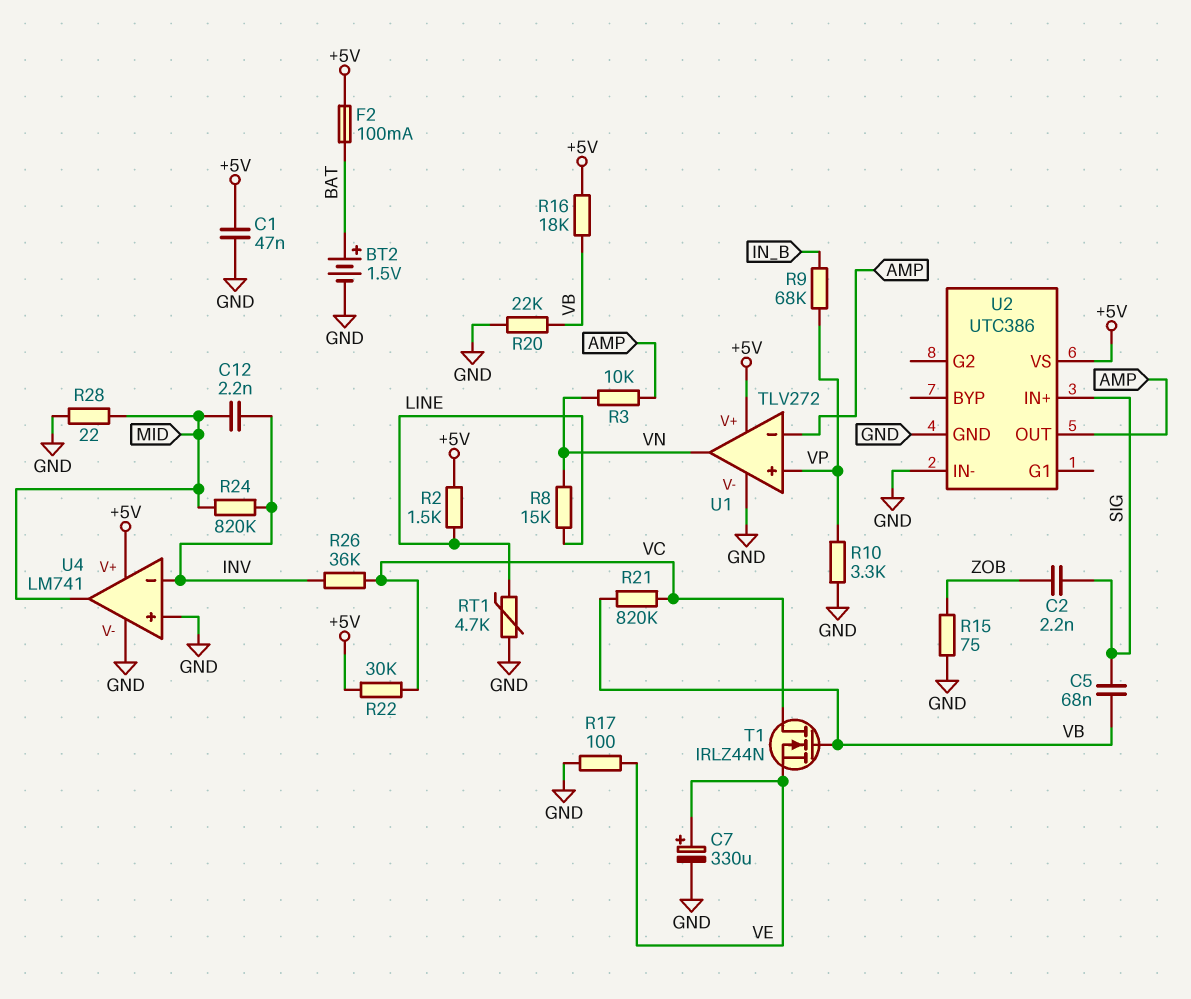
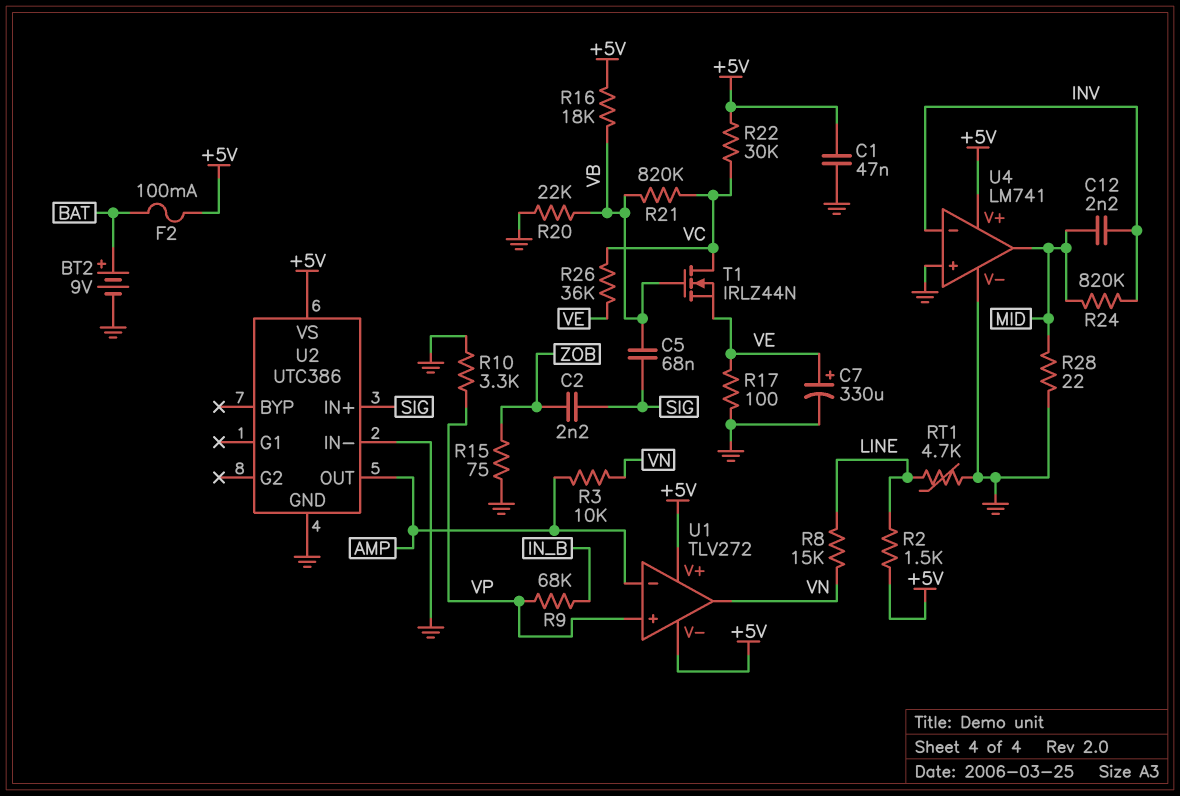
BT2: 1.5V (plus BAT, minus GND) -> 9V (plus BAT, minus GND)
R26: 36k (INV, VC) -> 36k (VC, VE)
U1 pin V-: GND -> +5V

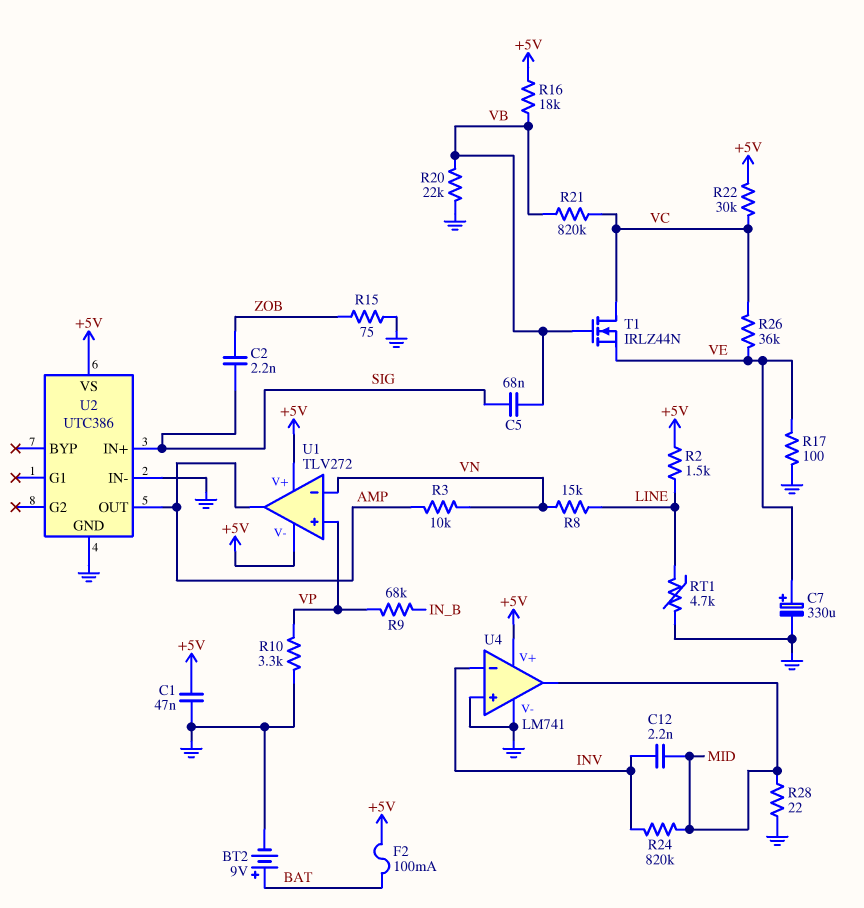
U1 pin in-: AMP -> VN
U1 pin out: VN -> AMP

